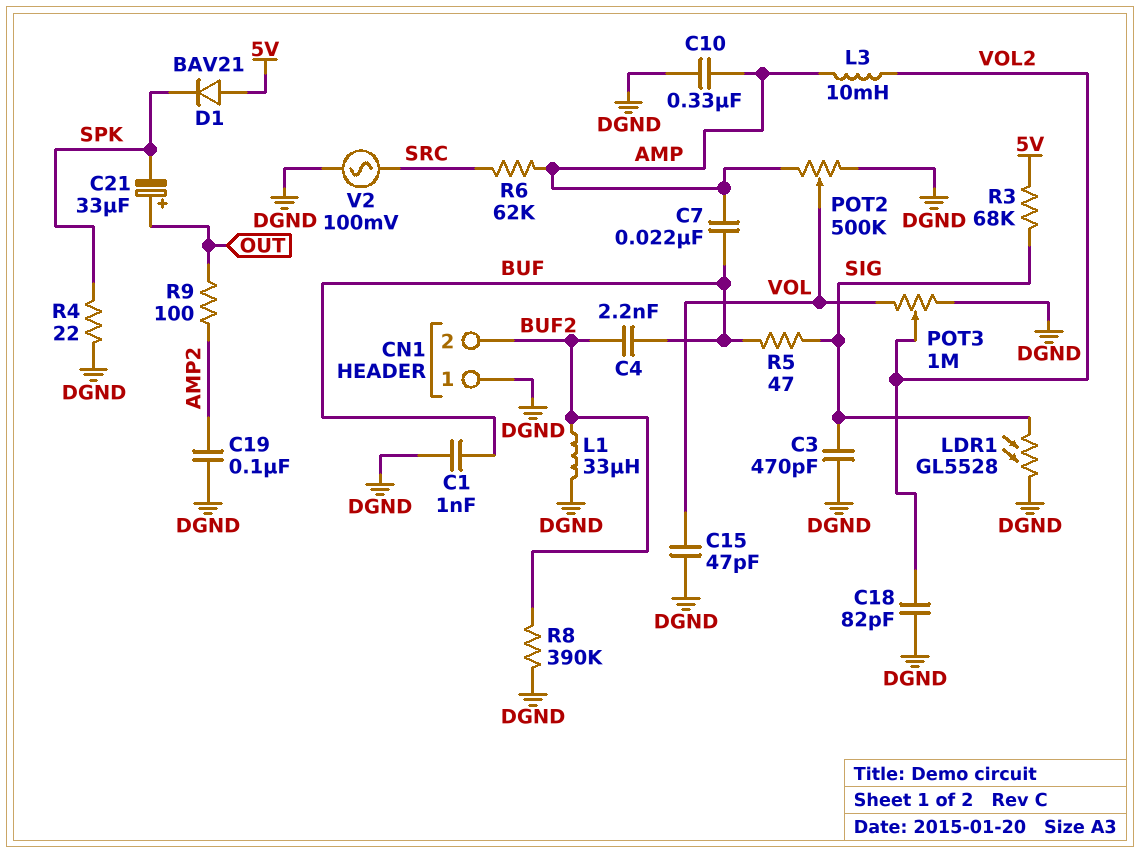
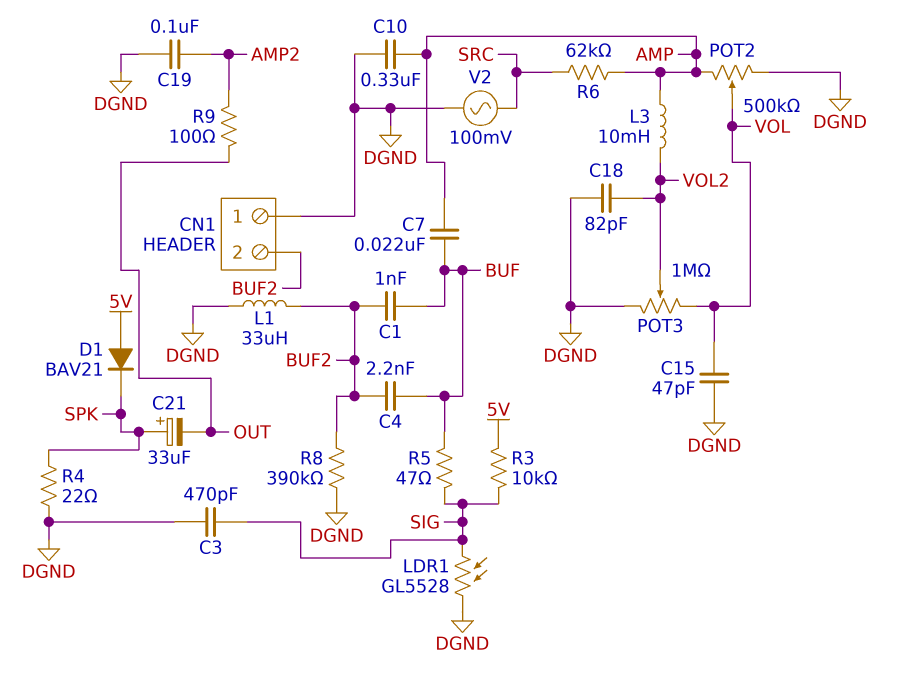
C1: 1nF (BUF, DGND) -> 1nF (BUF, BUF2)
C21: 33uF (plus OUT, minus SPK) -> 33uF (plus SPK, minus OUT)
R3: 68k (5V, SIG) -> 10k (5V, SIG)

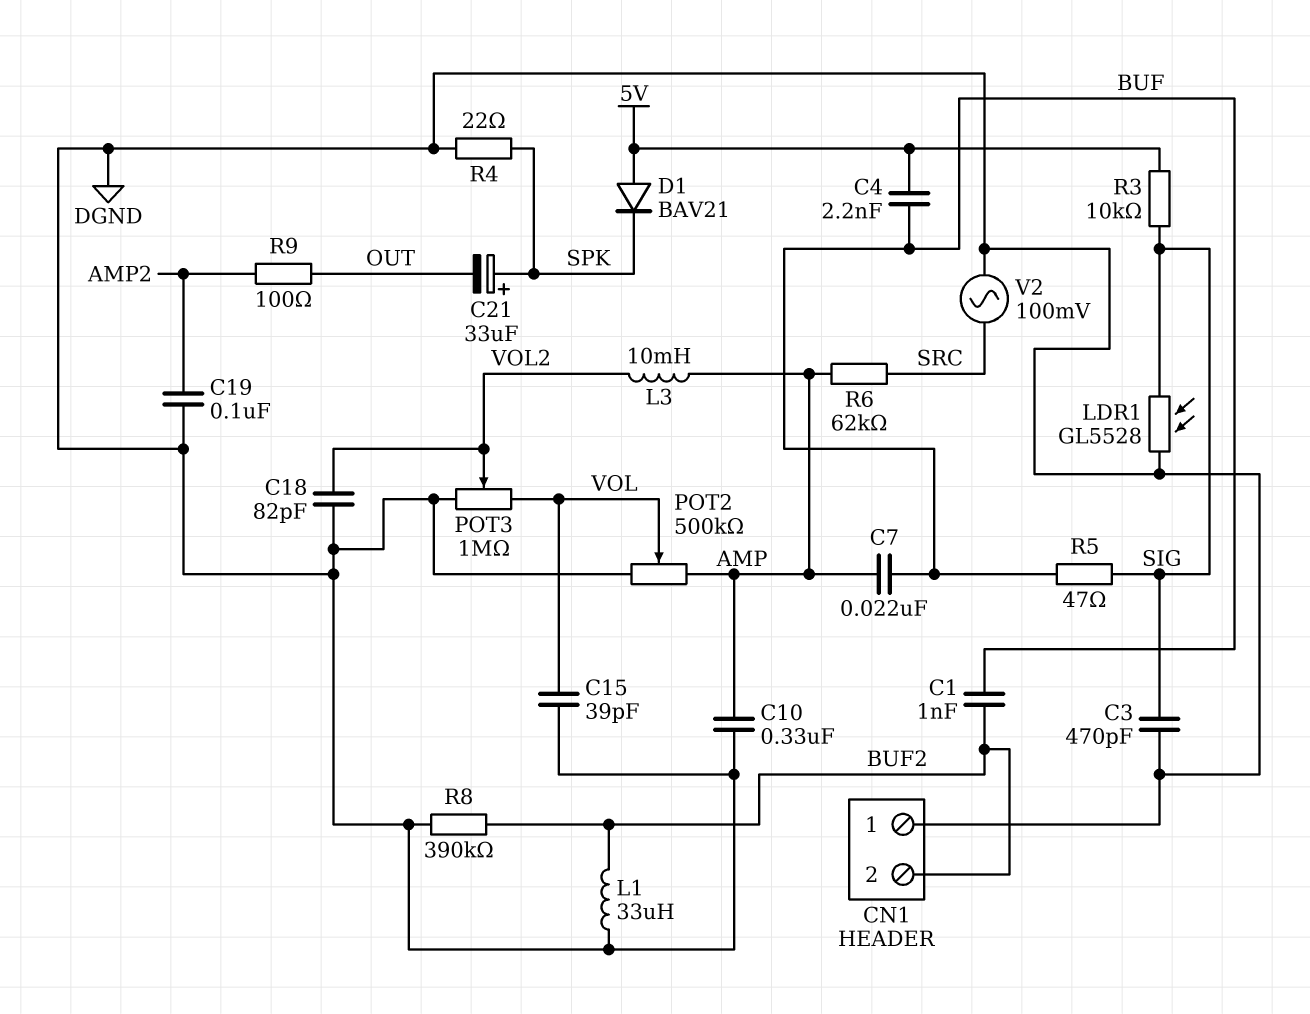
C4: 2.2nF (BUF, BUF2) -> 2.2nF (5V, BUF)
C15: 47pF (DGND, VOL) -> 39pF (DGND, VOL)

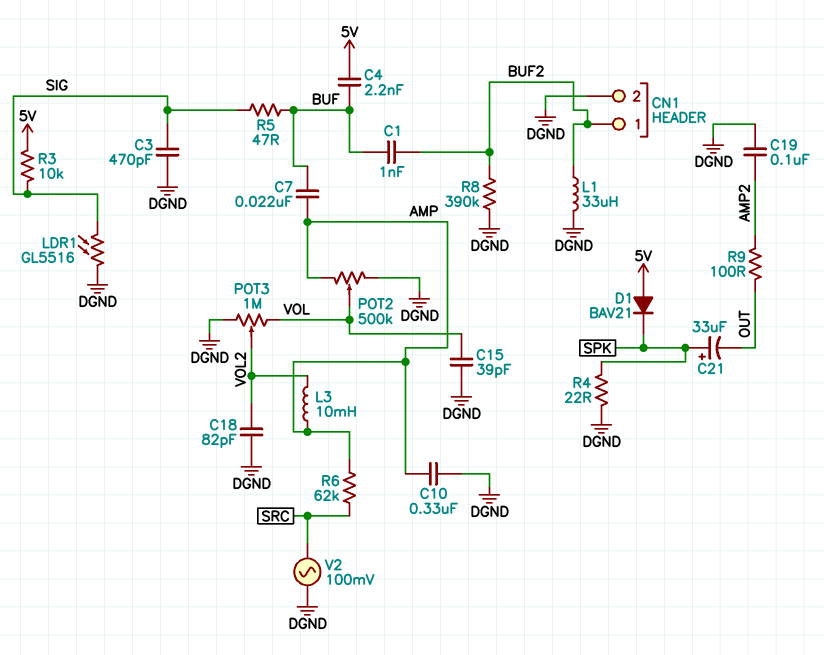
CN1 pin 1: DGND -> BUF2
CN1 pin 2: BUF2 -> DGND
LDR1: GL5528 (DGND, SIG) -> GL5516 (DGND, SIG)

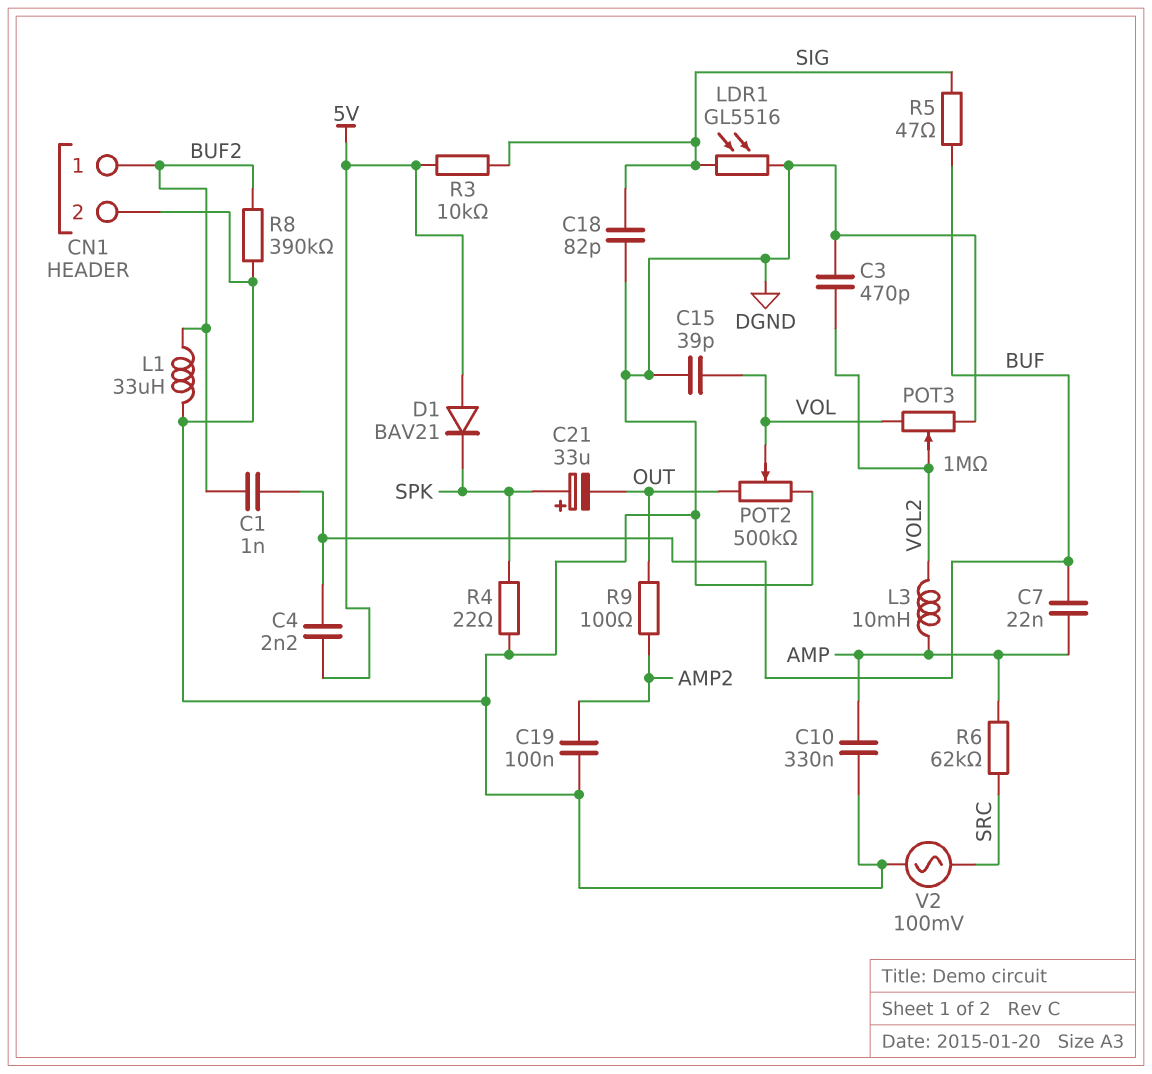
C3: 470pF (DGND, SIG) -> 470pF (DGND, VOL2)
C18: 82pF (DGND, VOL2) -> 82pF (DGND, SIG)
POT2: 500k (AMP, DGND, wiper VOL) -> 500k (DGND, OUT, wiper VOL)

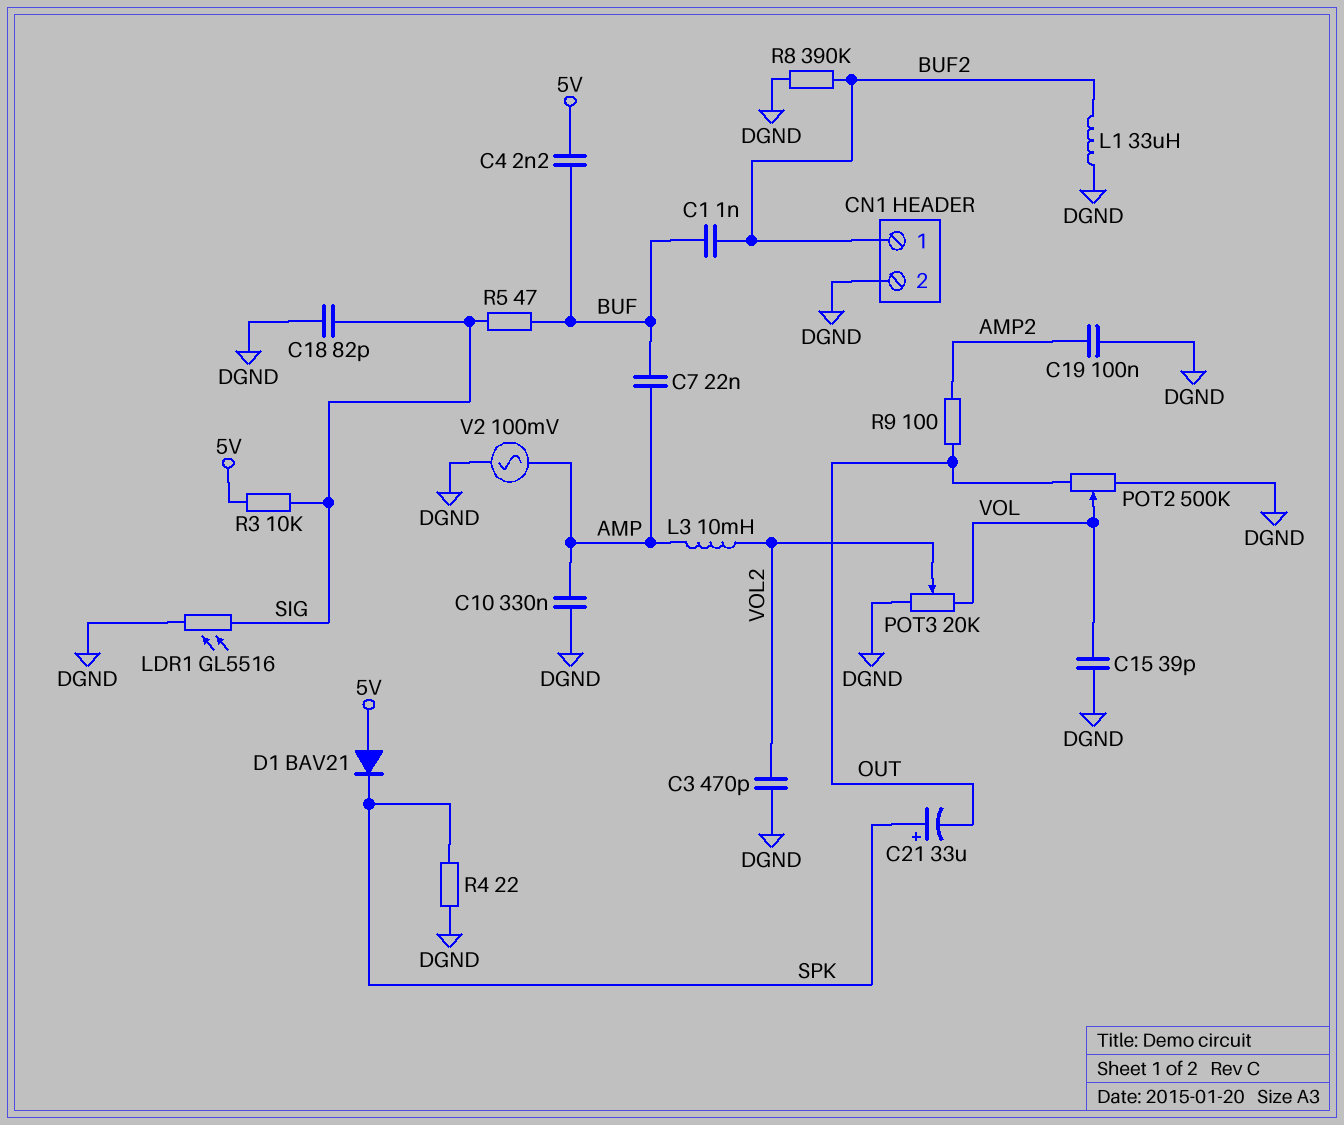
POT3: 1M (DGND, VOL, wiper VOL2) -> 20k (DGND, VOL, wiper VOL2)
R6: 62k (AMP, SRC) -> none
V2: AC 100mV (DGND, SRC) -> AC 100mV (AMP, DGND)

